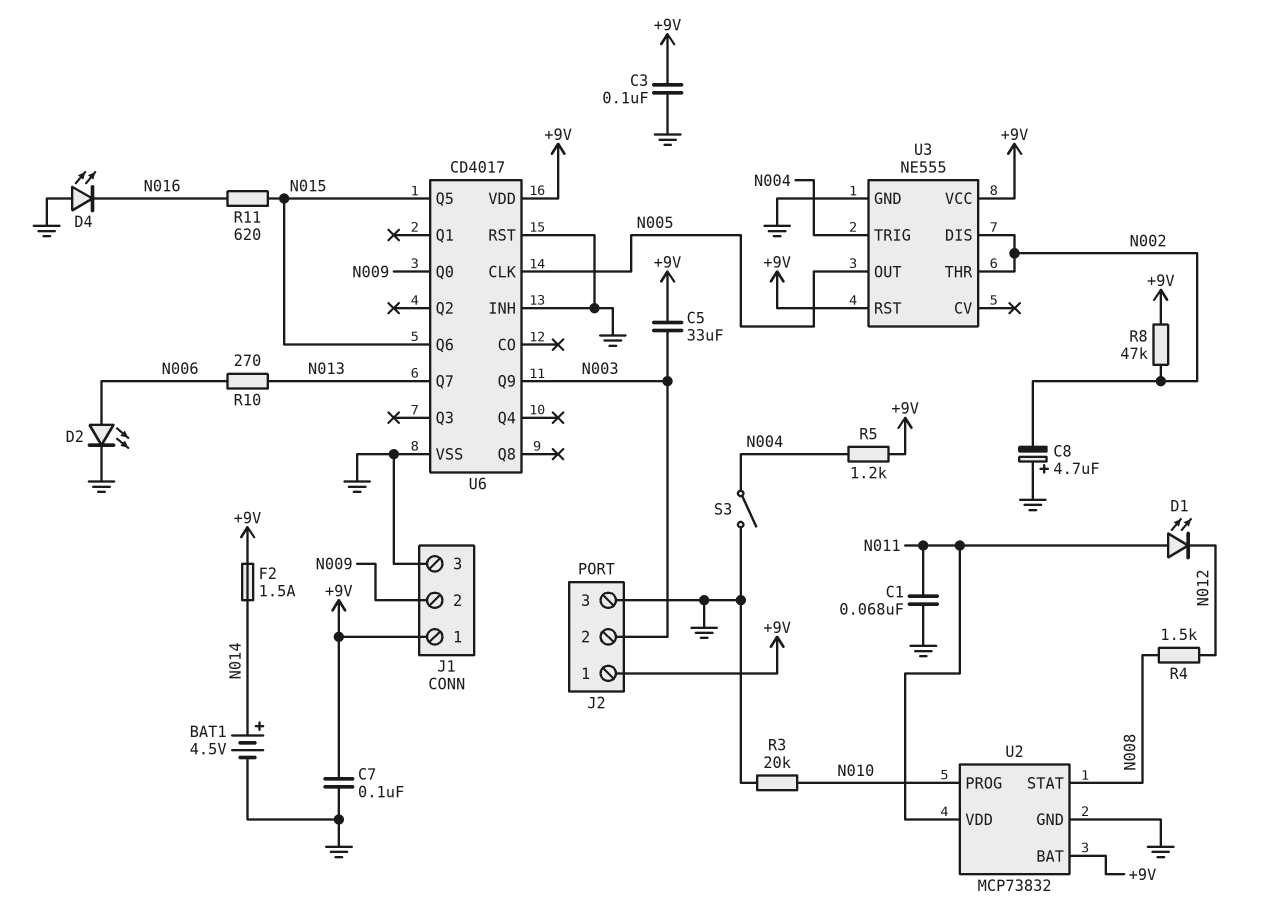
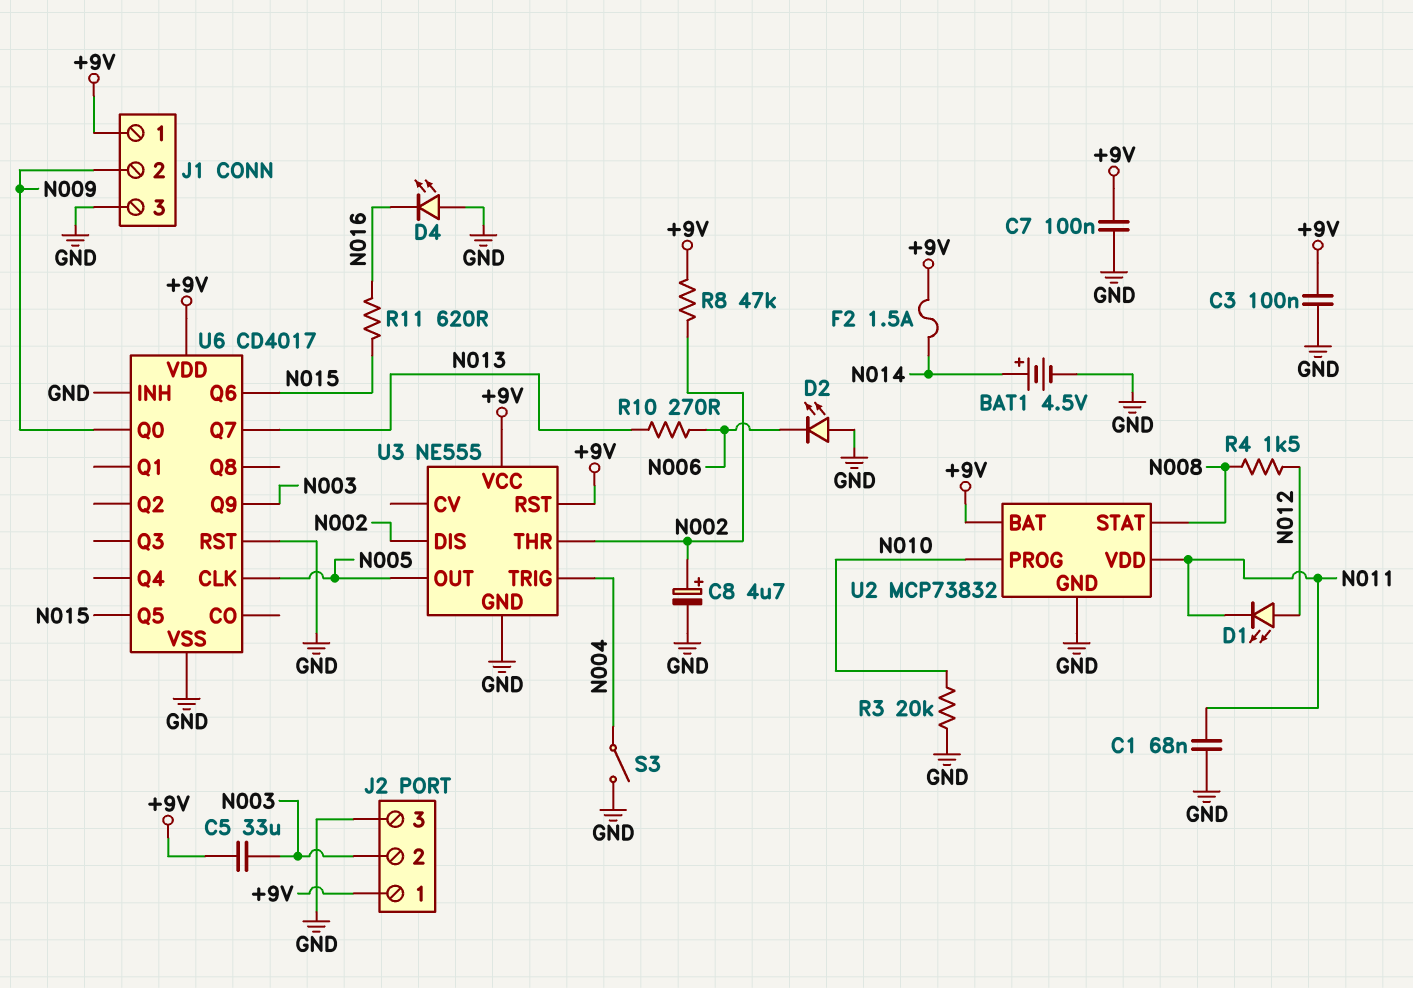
C8: 4.7uF (plus GND, minus N002) -> 4.7uF (plus N002, minus GND)
D1: LED (A N011, K N012) -> LED (A N012, K N011)
D2: LED (A N006, K GND) -> LED (A GND, K N006)
R5: 1.2k (+9V, N004) -> none

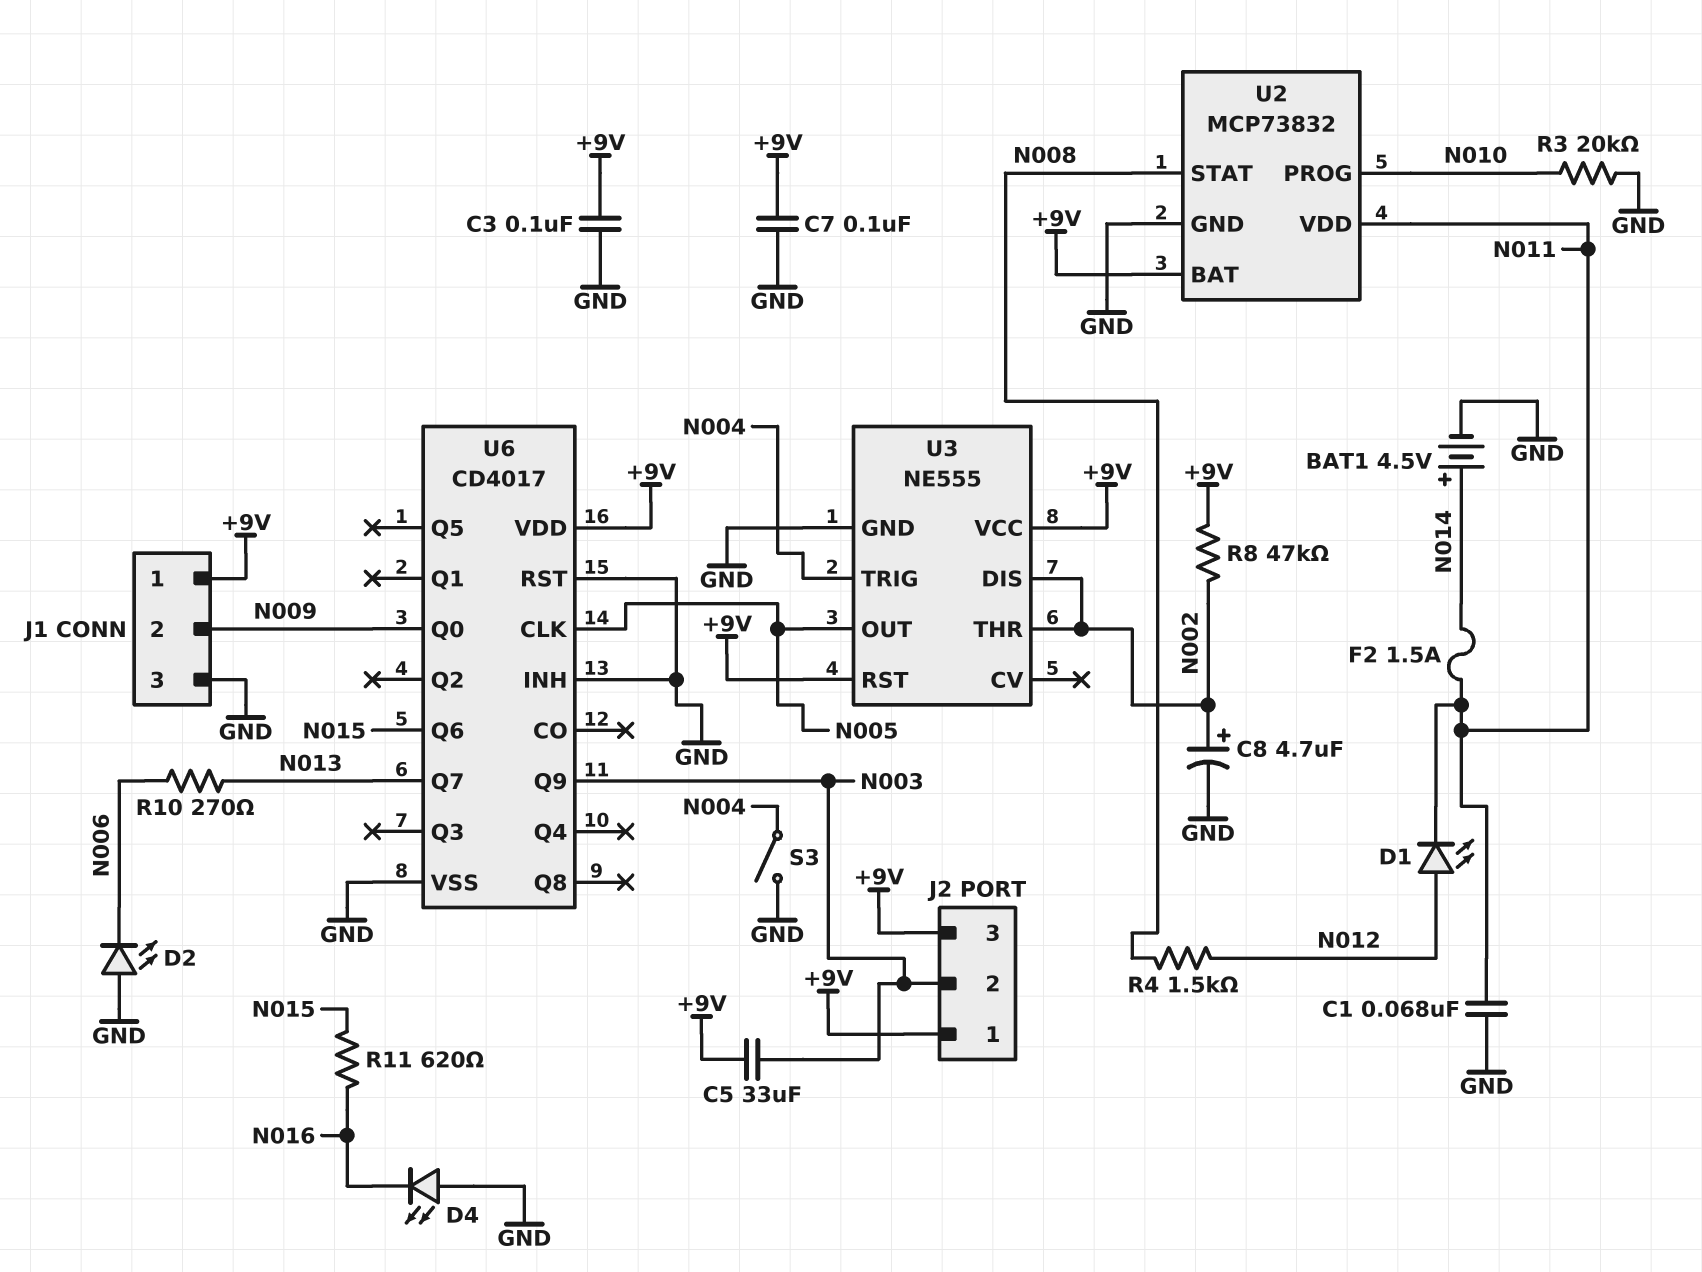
F2: 1.5A (+9V, N014) -> 1.5A (N011, N014)
J2 pin 3: GND -> +9V
U6 pin Q5: N015 -> none

